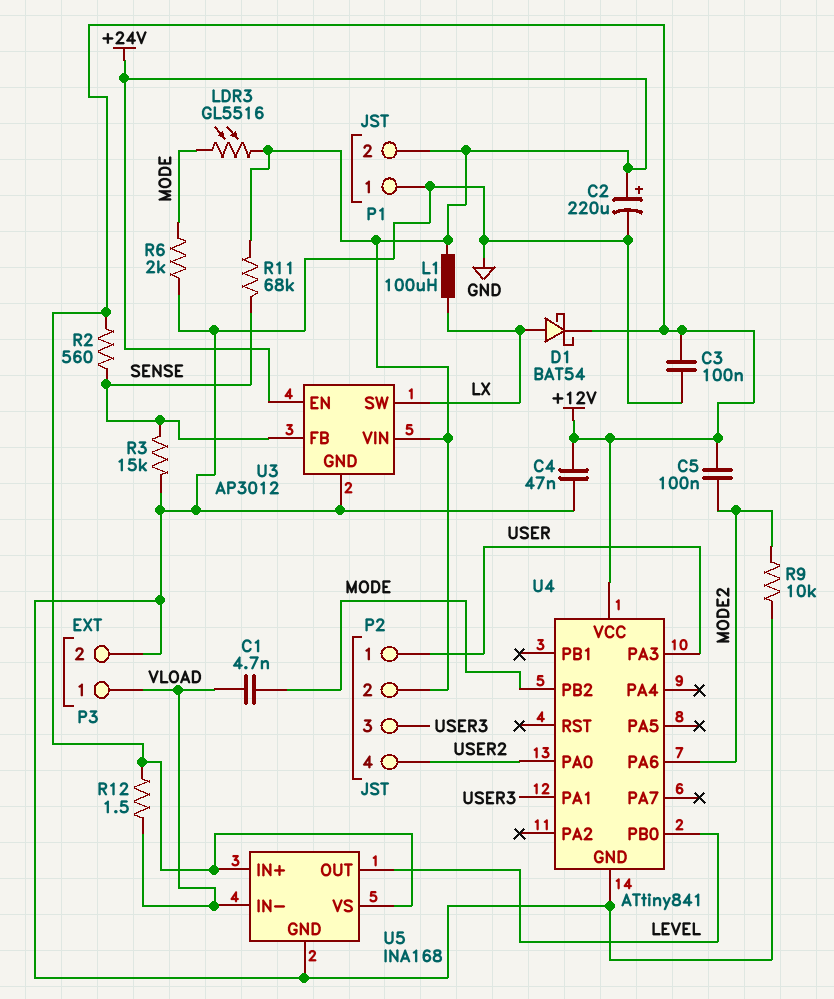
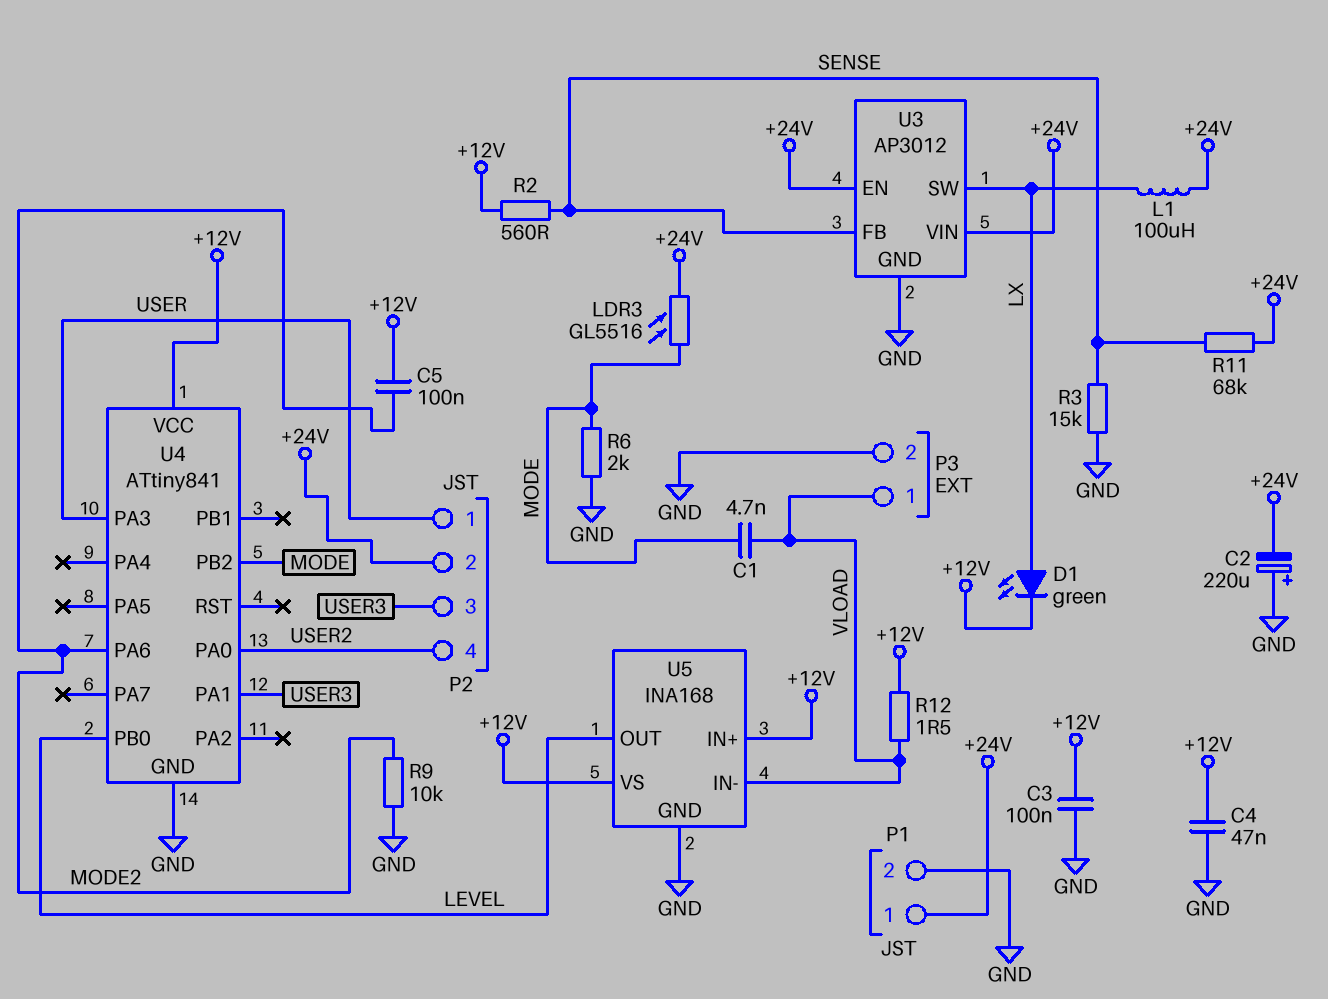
C2: 220uF (plus +24V, minus GND) -> 220uF (plus GND, minus +24V)
D1: schottky BAT54 (A LX, K +12V) -> LED green (A LX, K +12V)
P1 pin 1: GND -> +24V
P1 pin 2: +24V -> GND

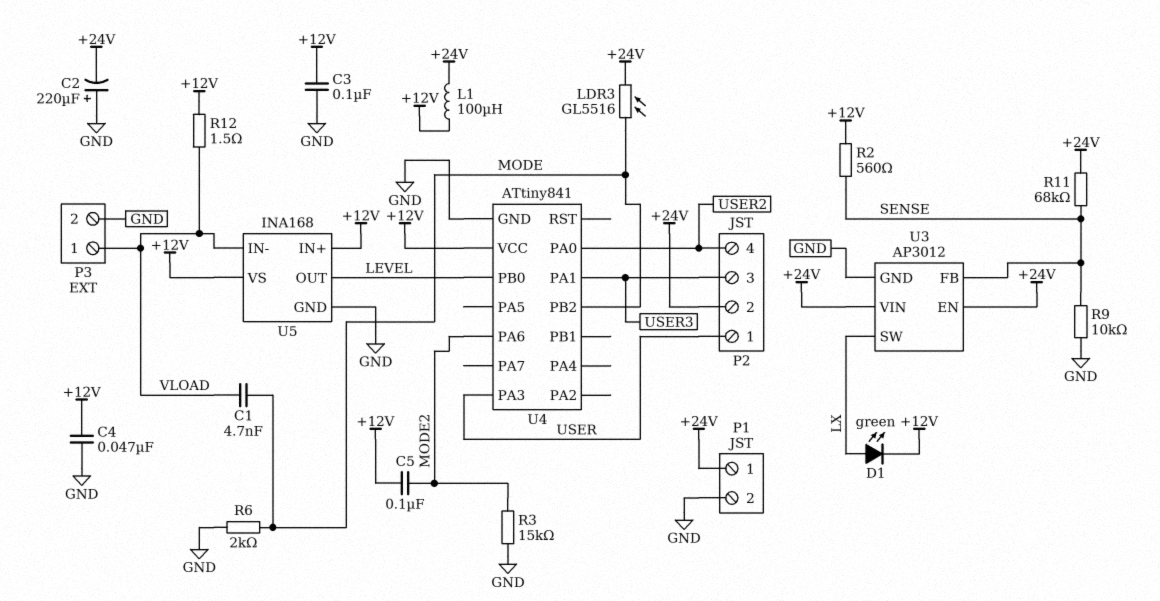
L1: 100uH (+24V, LX) -> 100uH (+12V, +24V)
R3: 15k (GND, SENSE) -> 15k (GND, MODE2)
R9: 10k (GND, MODE2) -> 10k (GND, SENSE)

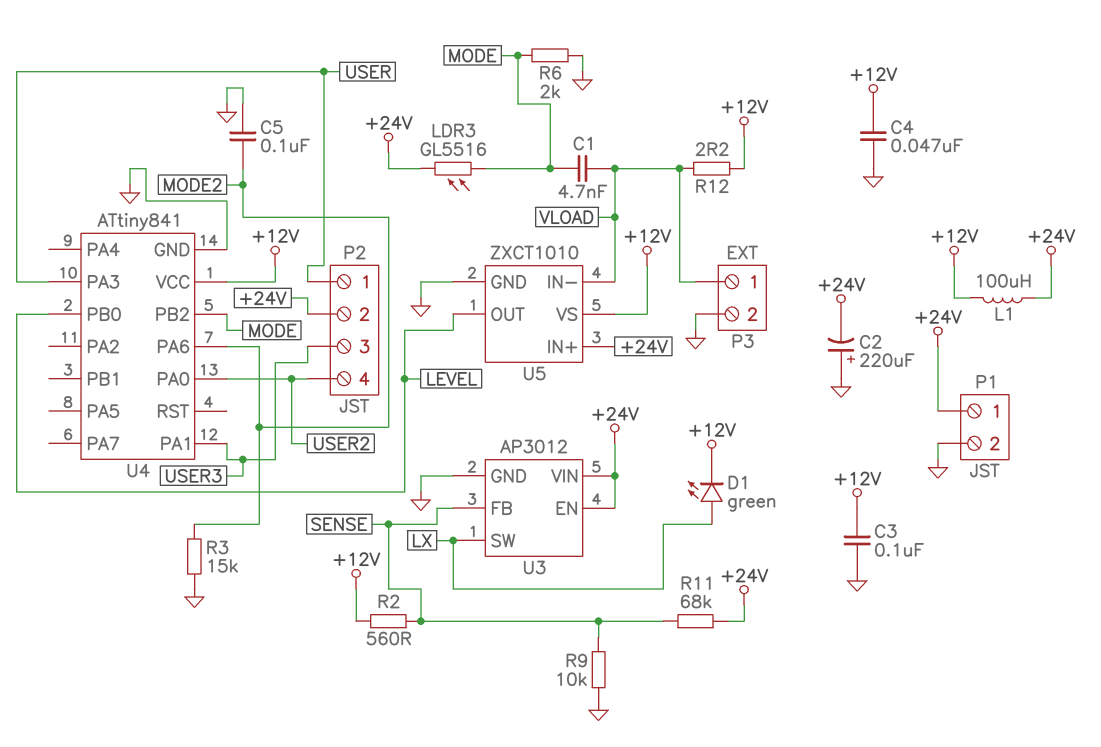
C5: 100nF (+12V, MODE2) -> 100nF (GND, MODE2)
R12: 1.5 (+12V, VLOAD) -> 2.2 (+12V, VLOAD)
U5: INA168 -> ZXCT1010
U5 pin IN+: +12V -> +24V

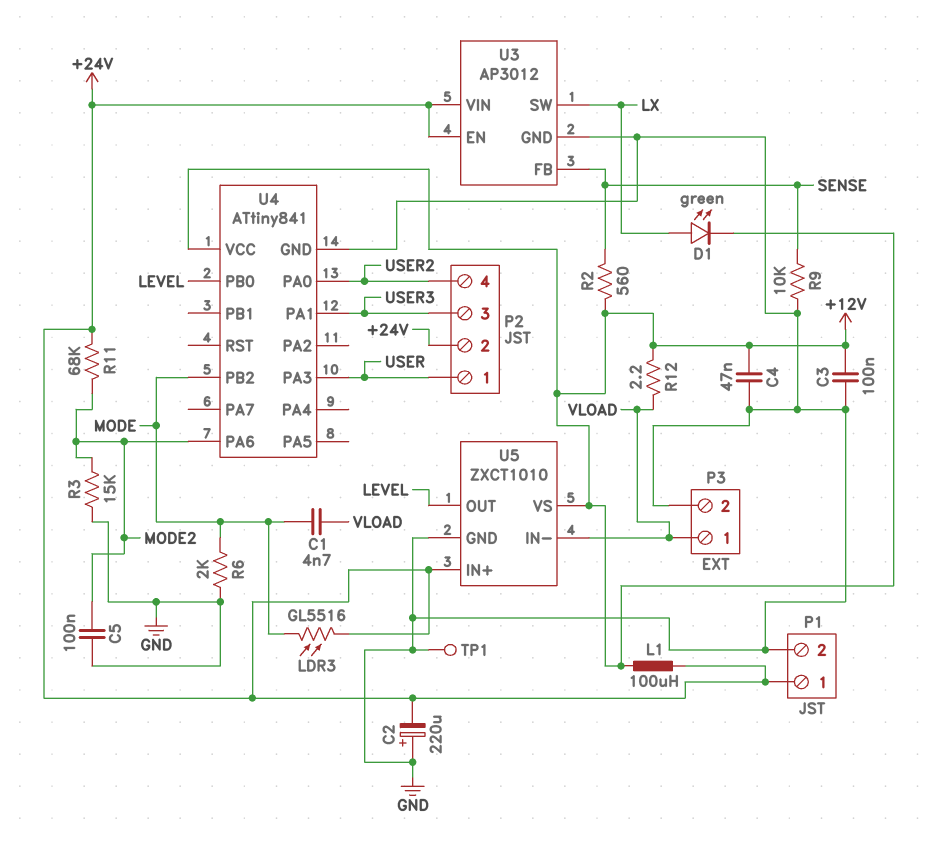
R11: 68k (+24V, SENSE) -> 68k (+24V, MODE2)
TP1: none -> test point (GND)

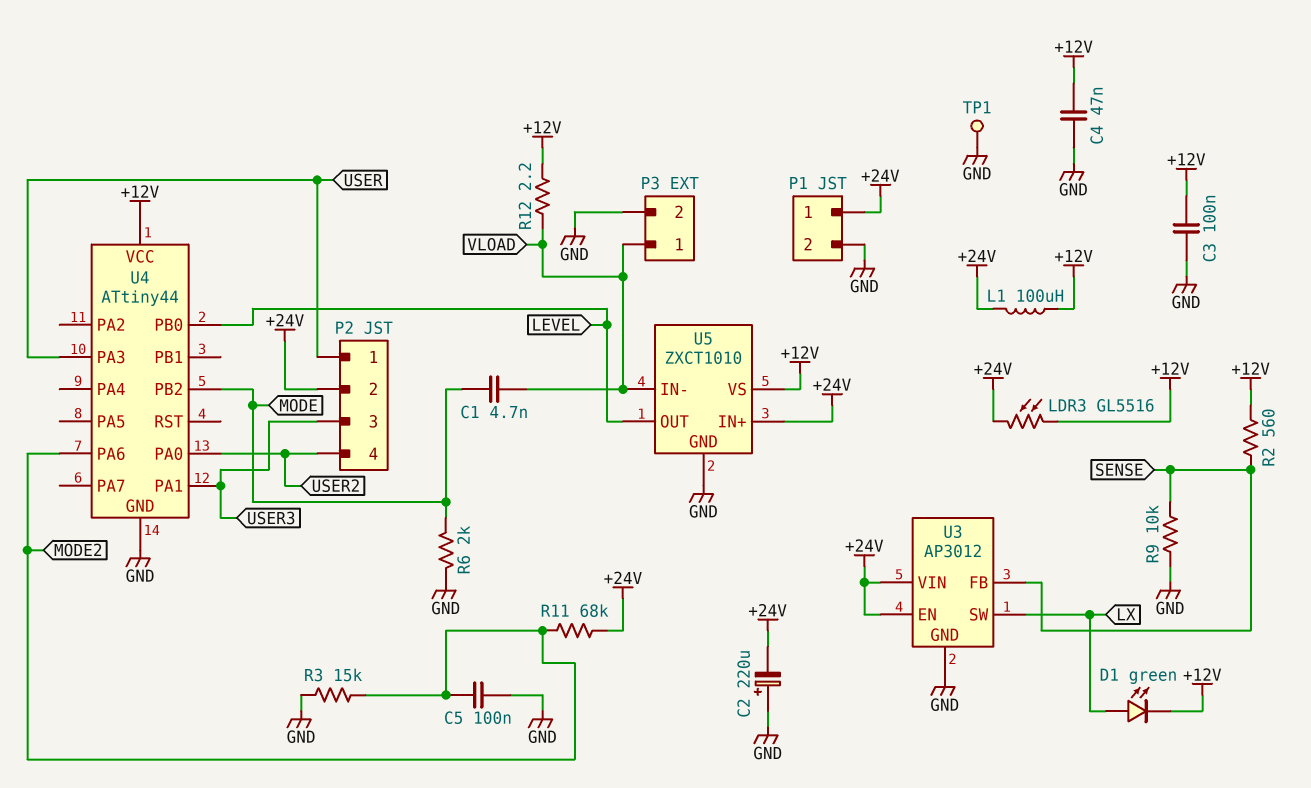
LDR3: GL5516 (+24V, MODE) -> GL5516 (+12V, +24V)
U4: ATtiny841 -> ATtiny44

